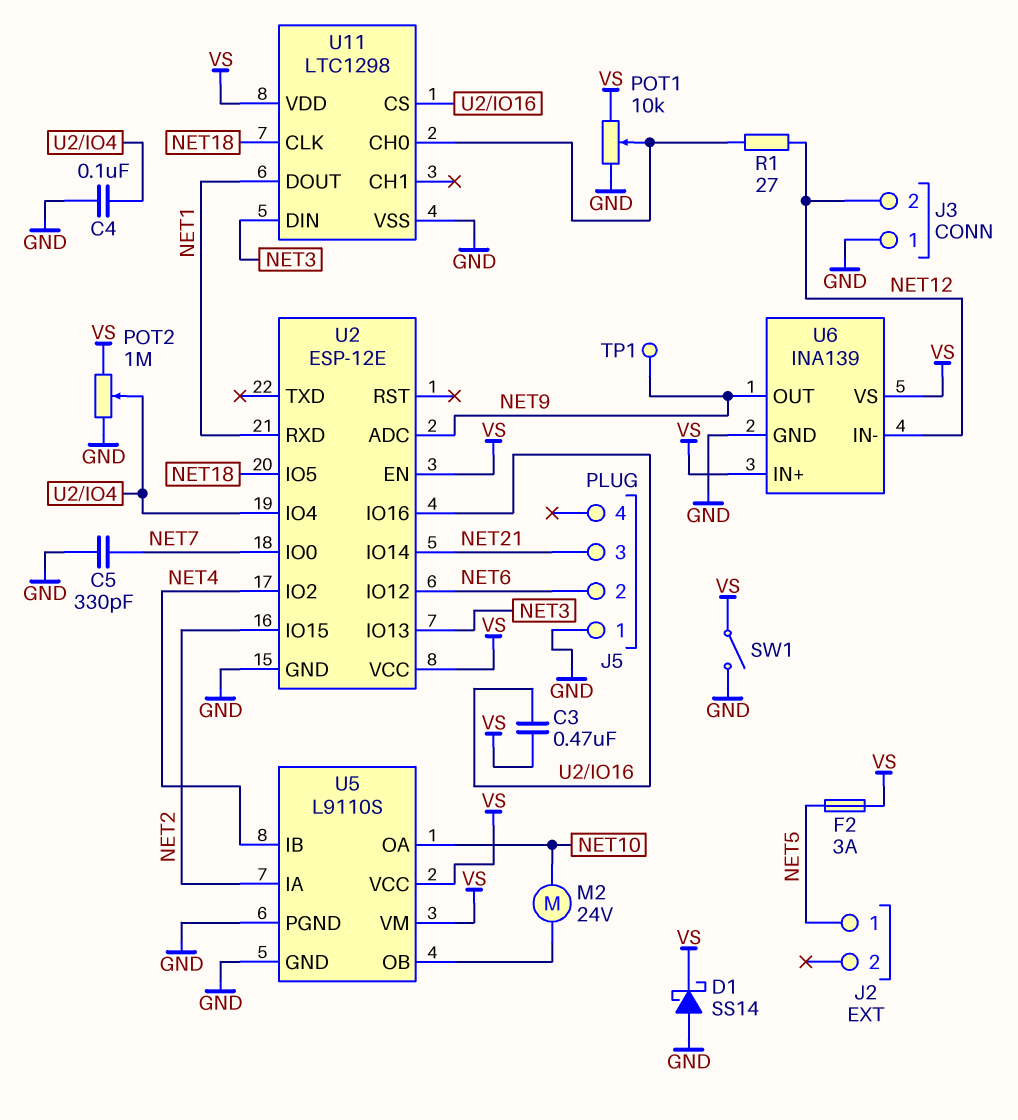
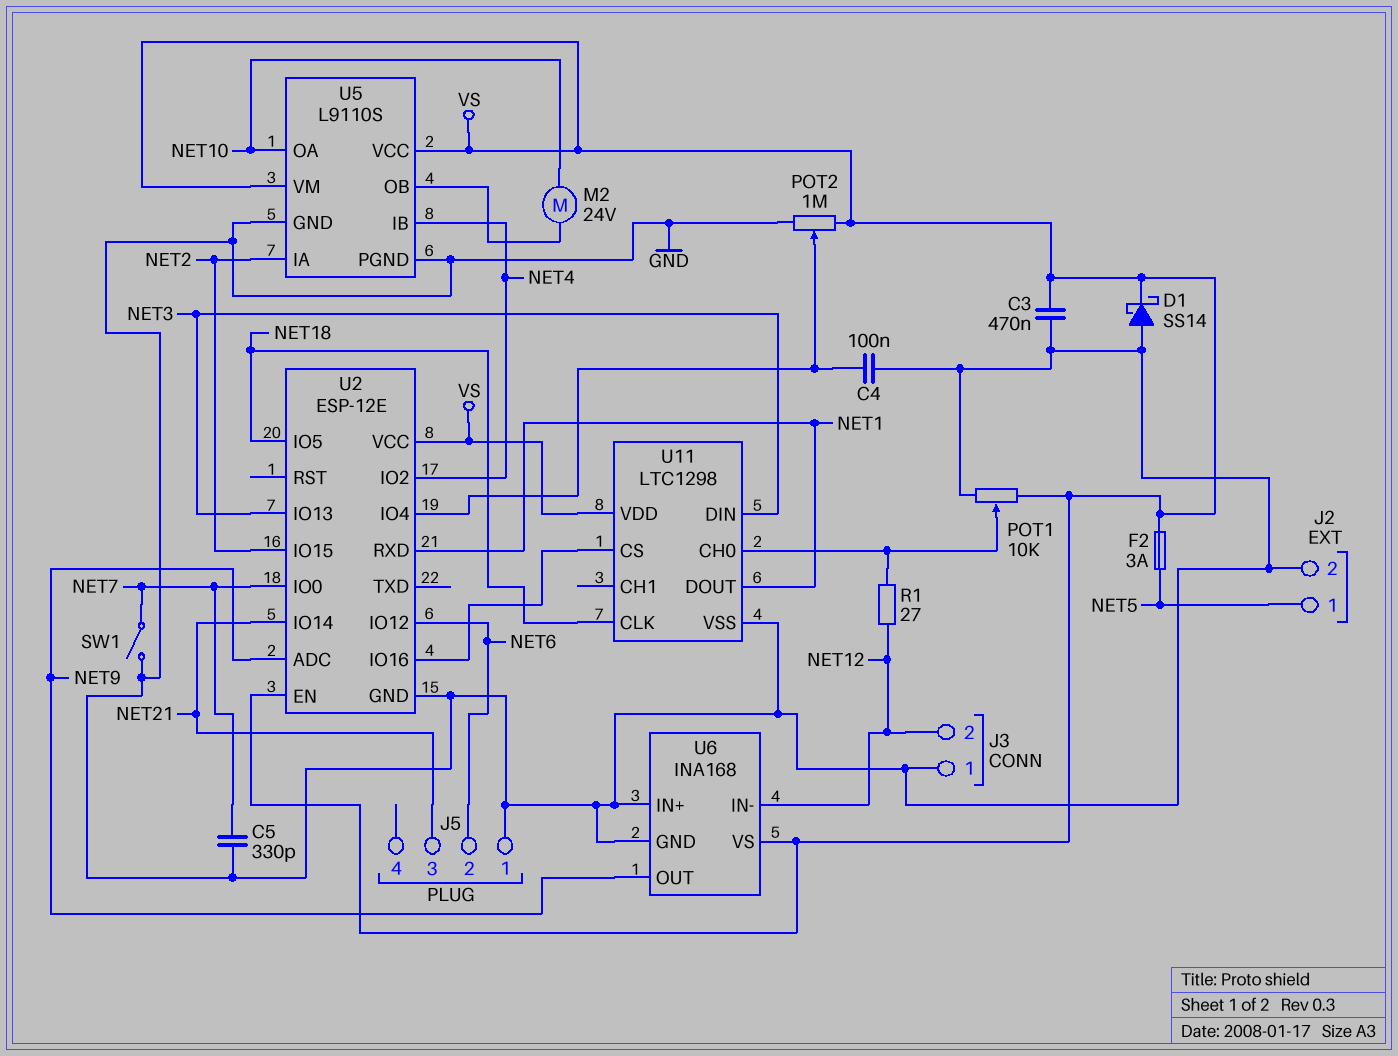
C3: 470nF (U2/IO16, VS) -> 470nF (GND, VS)
J2 pin 2: none -> GND
SW1: switch (GND, VS) -> switch (GND, NET7)
TP1: test point (NET9) -> none
U6: INA139 -> INA168
U6 pin IN+: VS -> GND

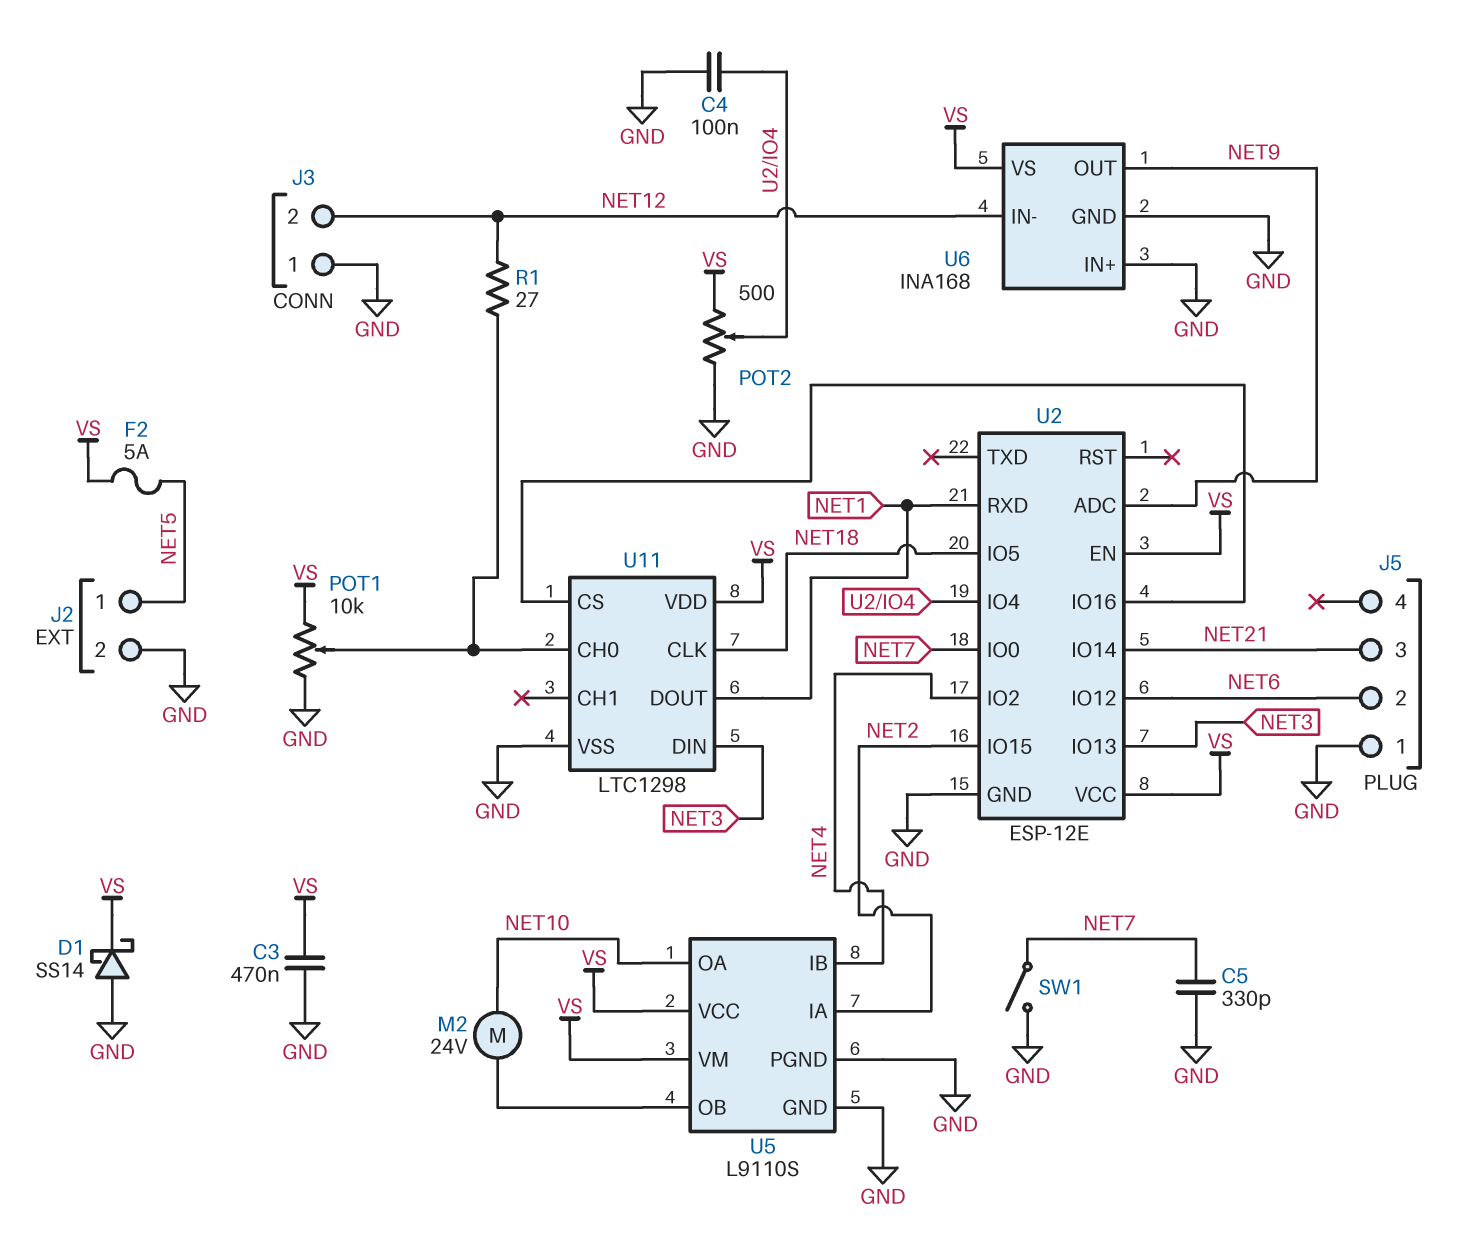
F2: 3A (NET5, VS) -> 5A (NET5, VS)
POT2: 1M (GND, VS, wiper U2/IO4) -> 500 (GND, VS, wiper U2/IO4)

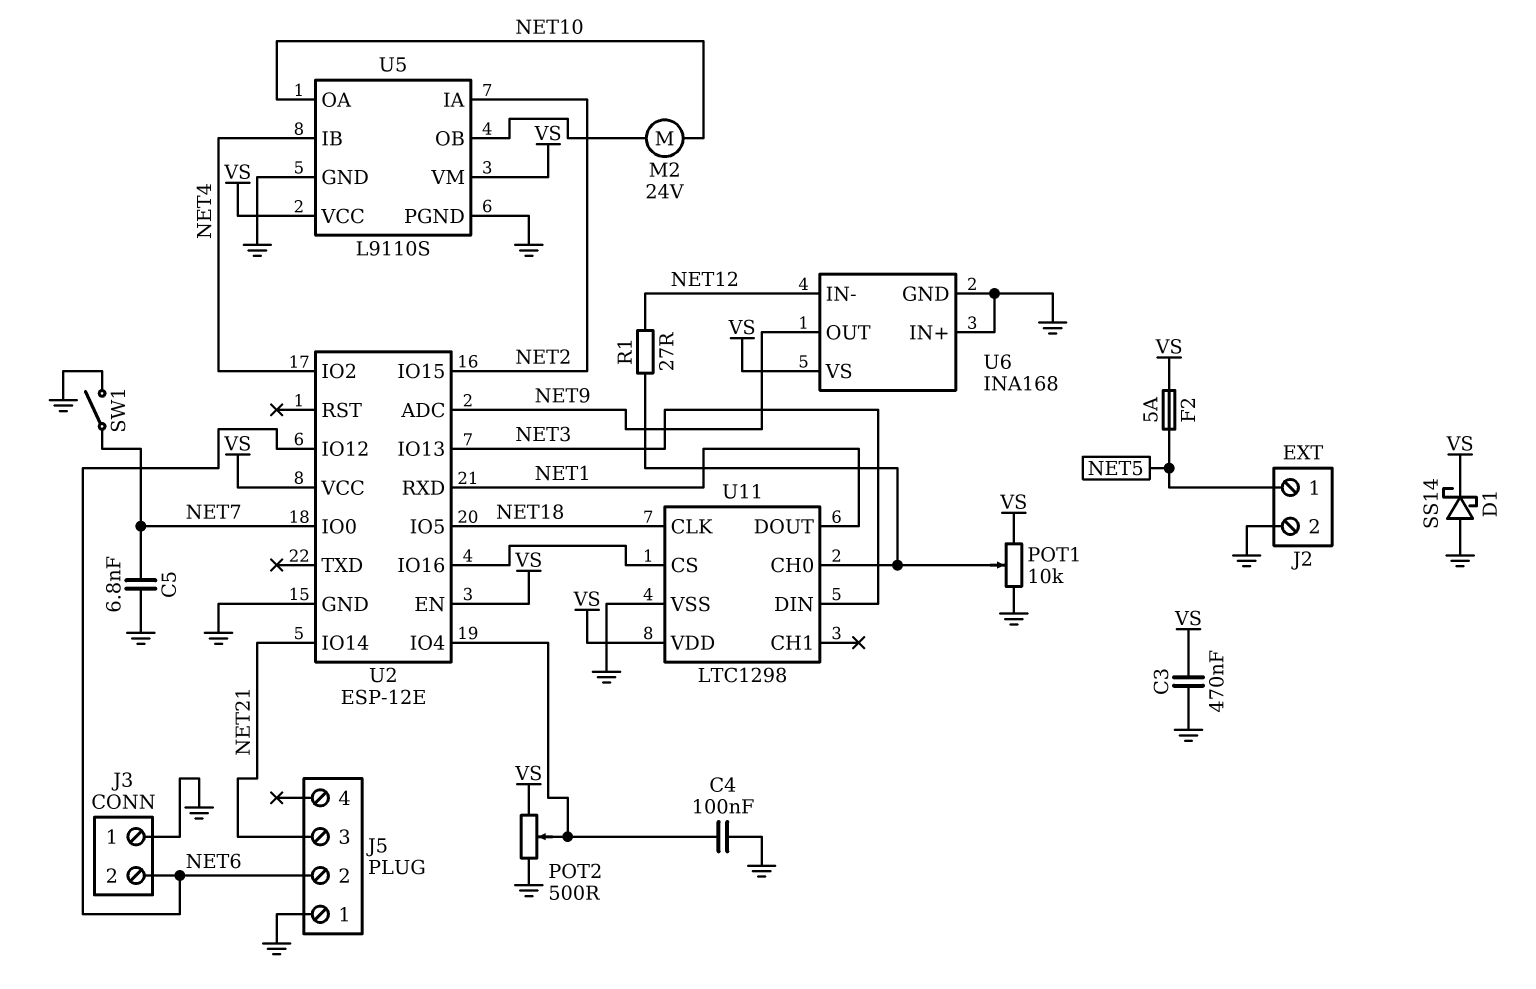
C5: 330pF (GND, NET7) -> 6.8nF (GND, NET7)
J3 pin 2: NET12 -> NET6

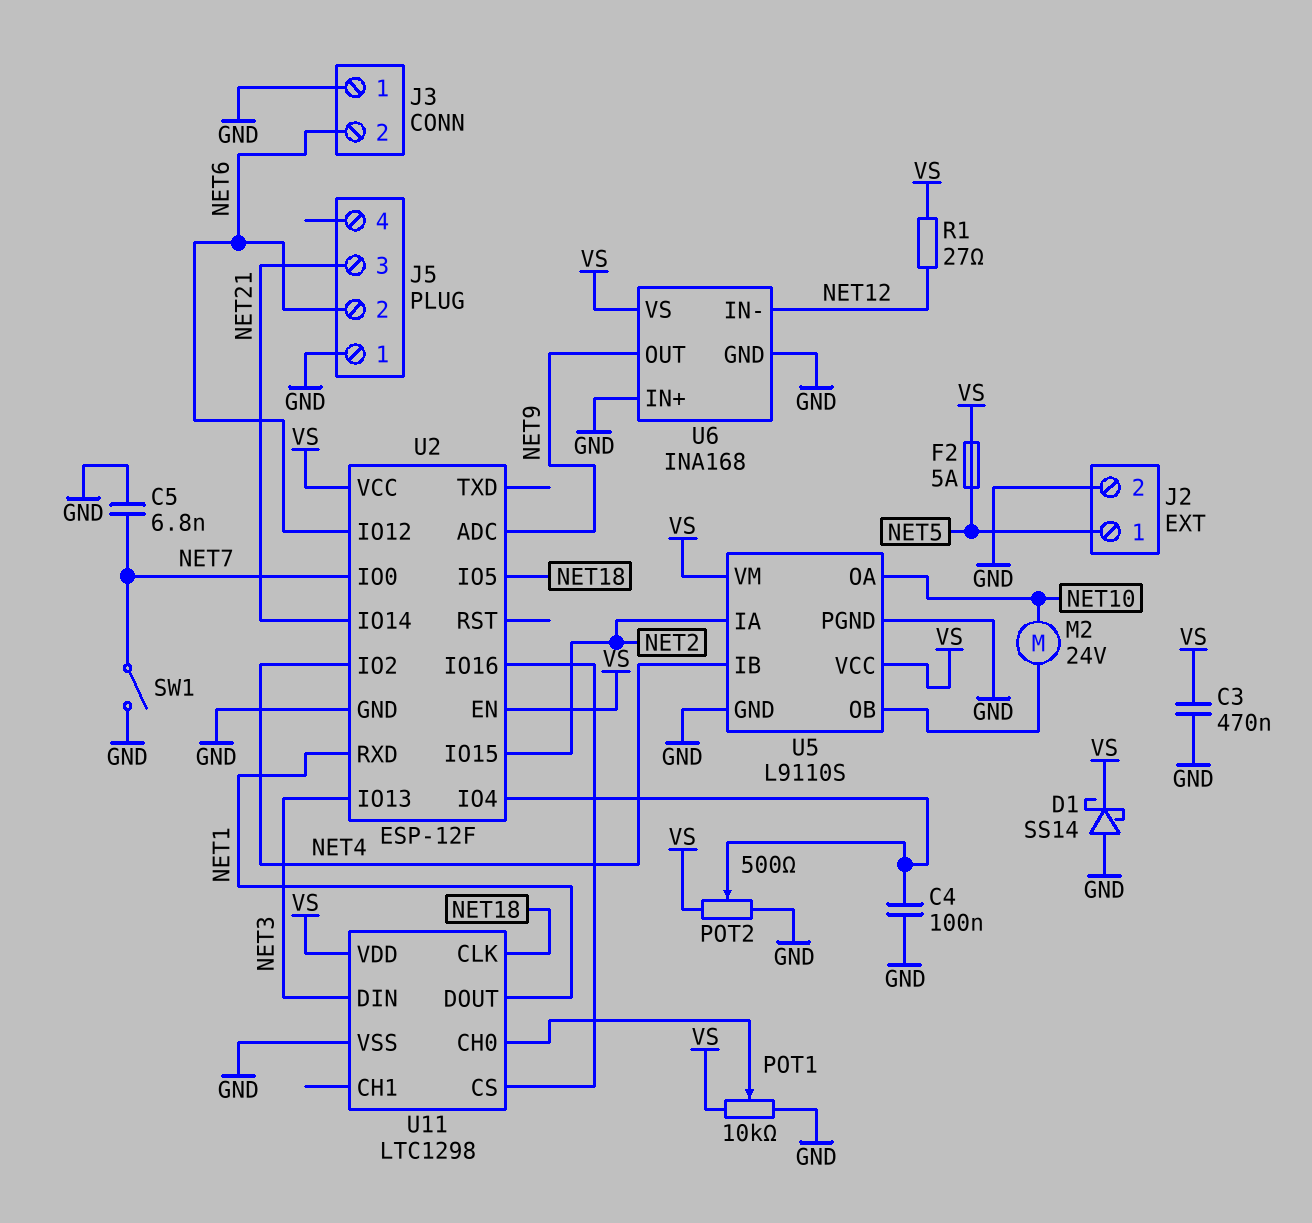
R1: 27 (NET12, U11/CH0) -> 27 (NET12, VS)
U2: ESP-12E -> ESP-12F

